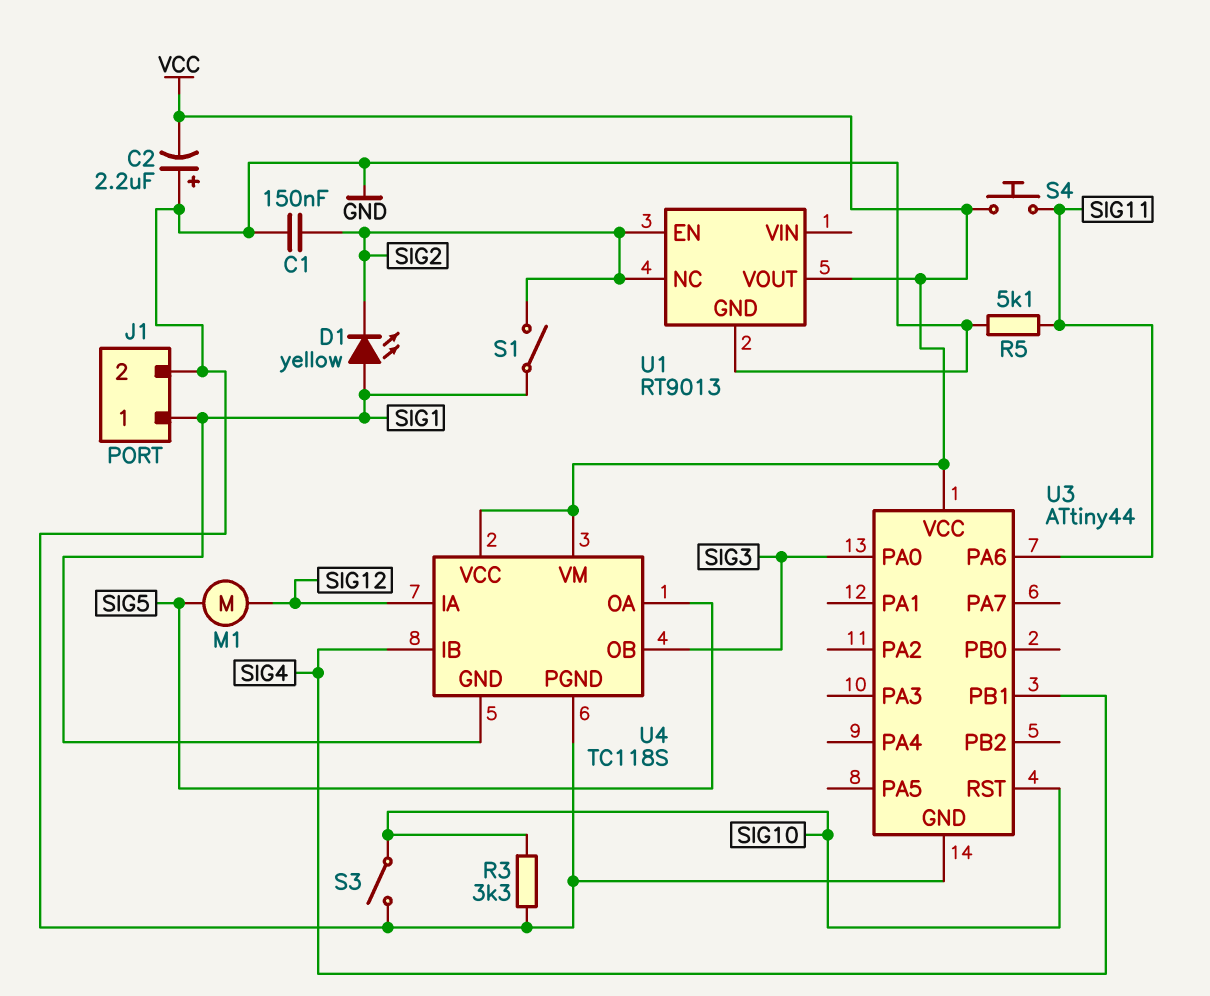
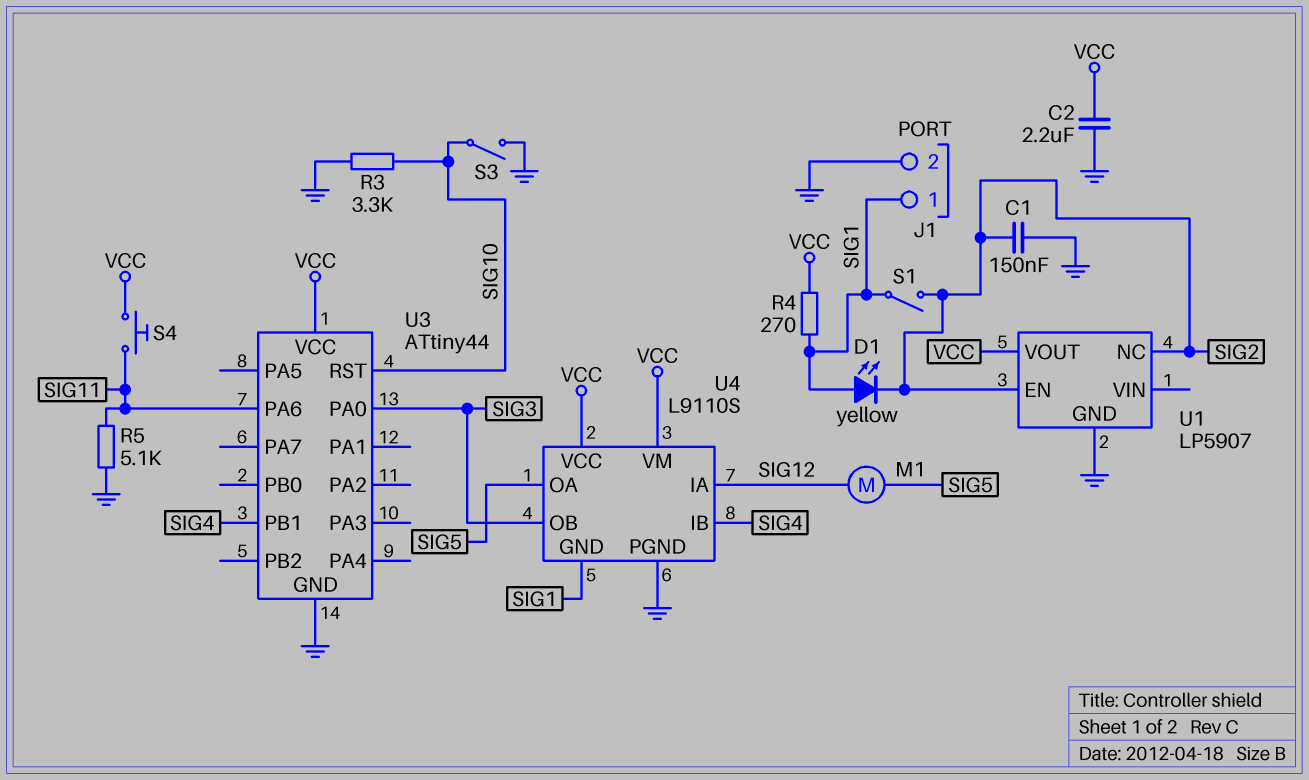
C2: 2.2uF (plus GND, minus VCC) -> 2.2uF (GND, VCC)
R4: none -> 270 (SIG1, VCC)
U1: RT9013 -> LP5907
U4: TC118S -> L9110S

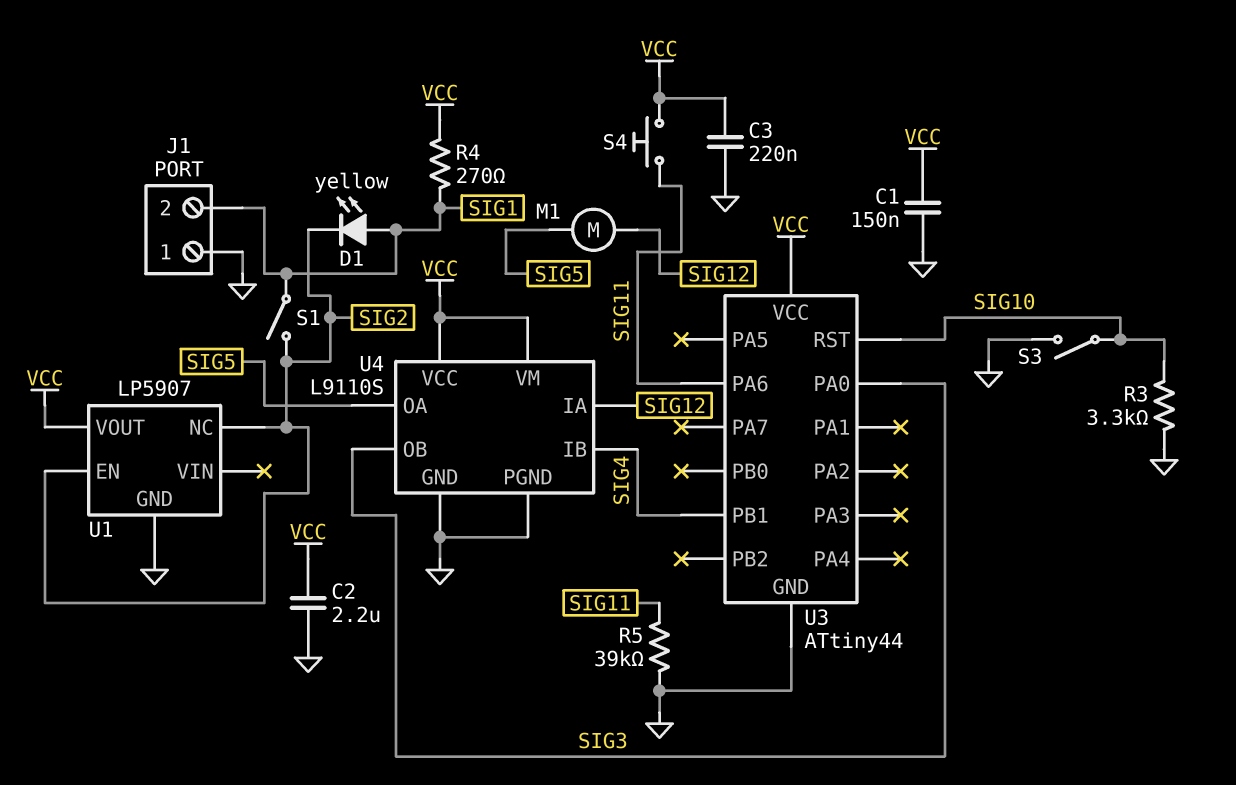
C1: 150nF (GND, SIG2) -> 150nF (GND, VCC)
C3: none -> 220nF (GND, VCC)
J1 pin 1: SIG1 -> GND
J1 pin 2: GND -> SIG1
R5: 5.1k (GND, SIG11) -> 39k (GND, SIG11)
U4 pin GND: SIG1 -> GND

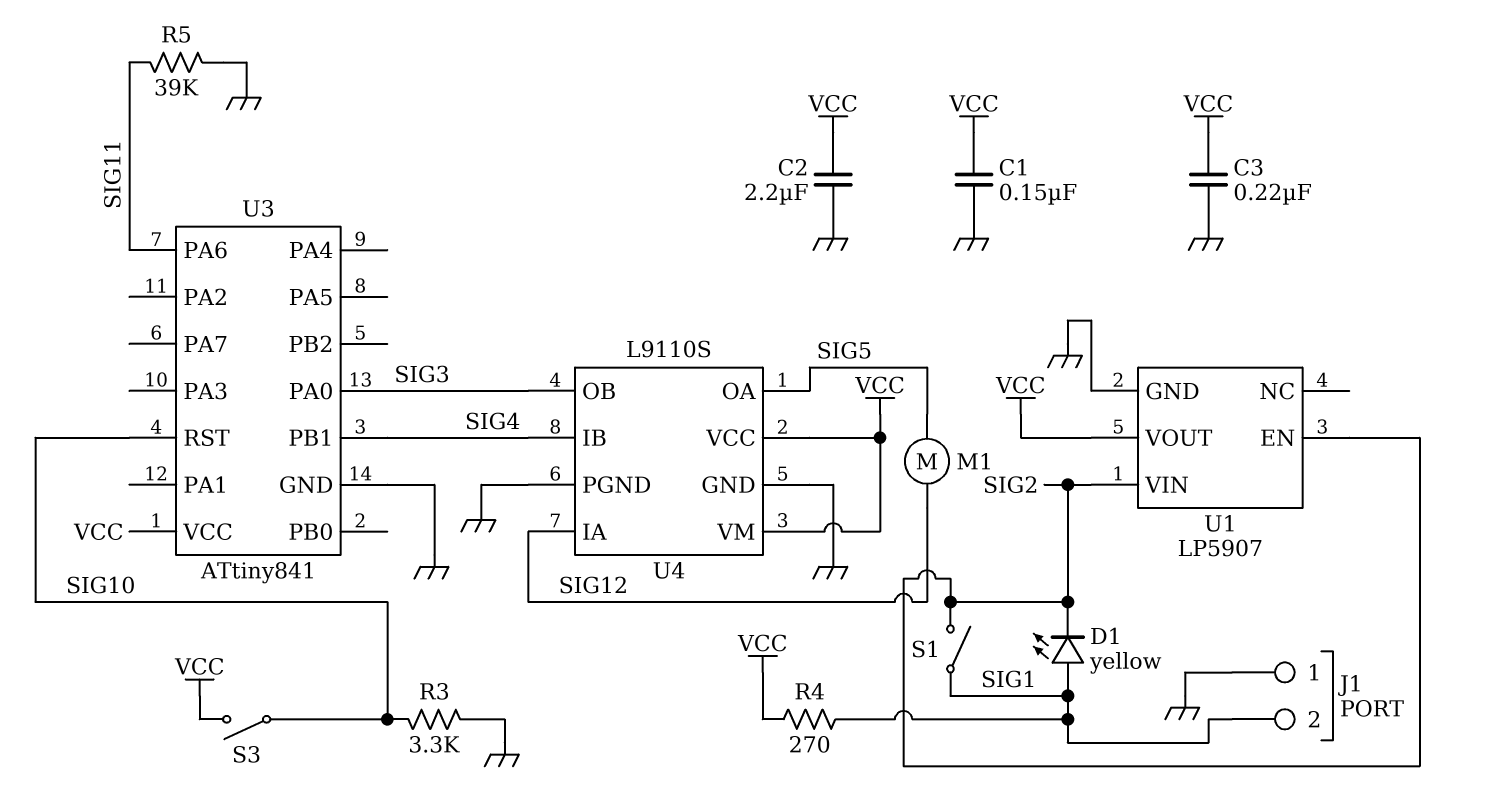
S3: switch (GND, SIG10) -> switch (SIG10, VCC)
S4: button (SIG11, VCC) -> none
U1 pin NC: SIG2 -> none
U1 pin VIN: none -> SIG2
U3: ATtiny44 -> ATtiny841

